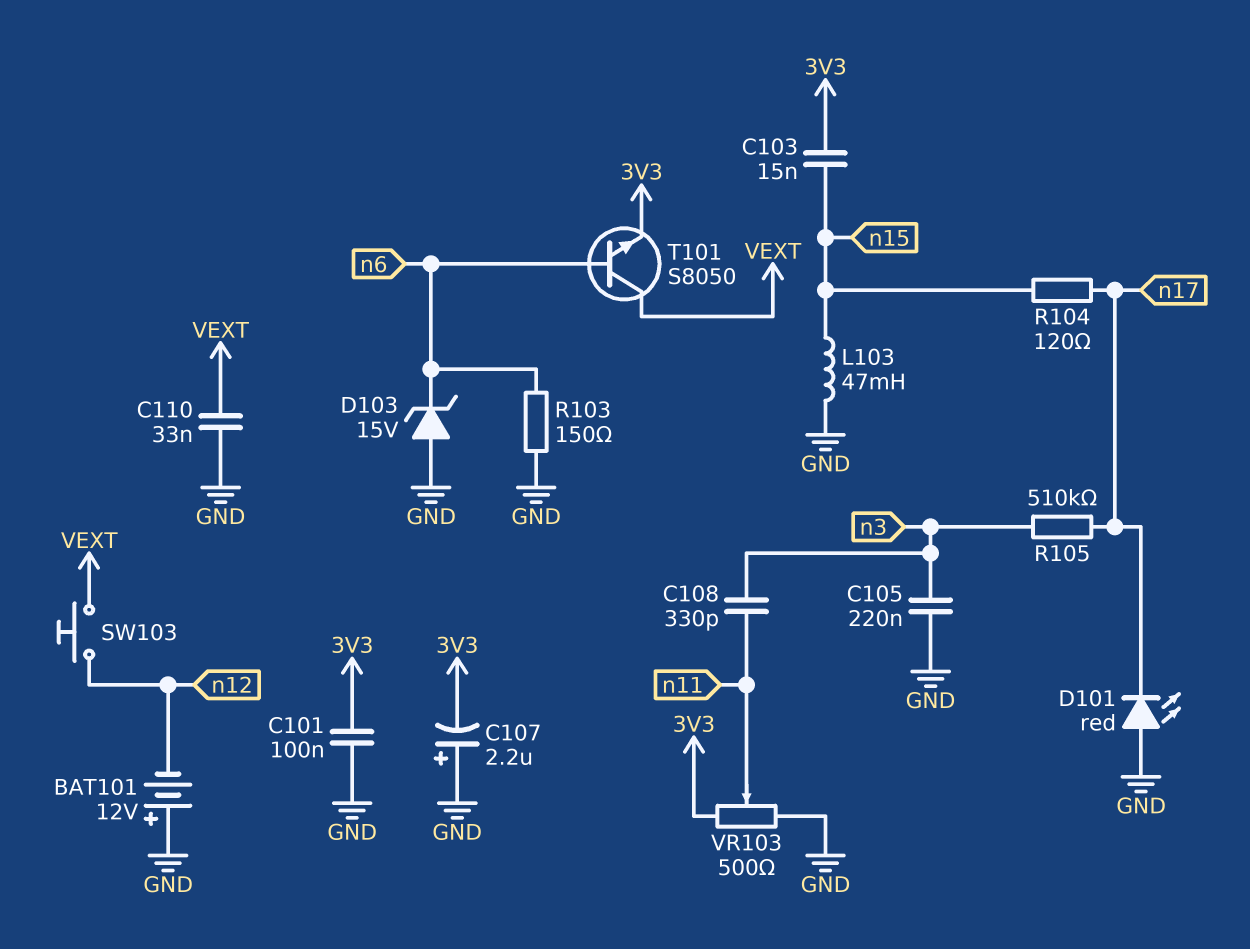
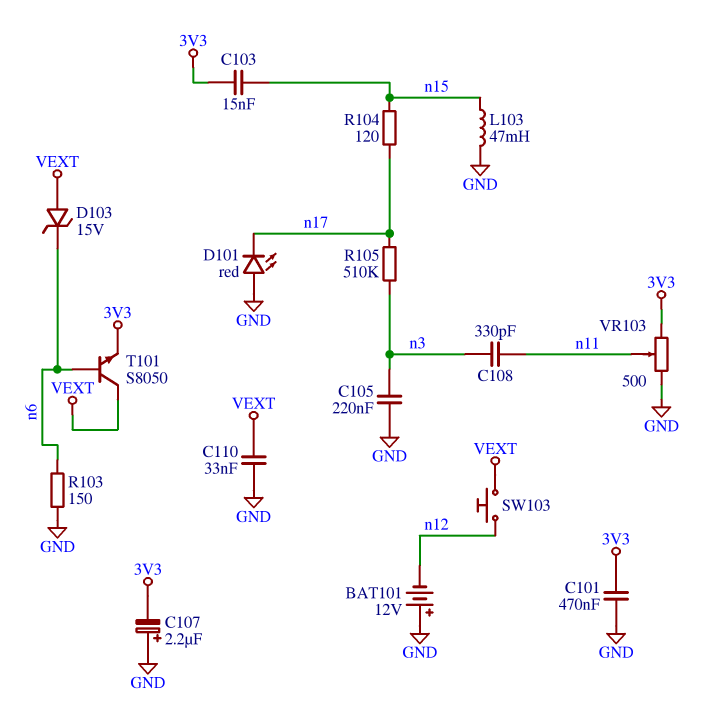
C101: 100nF (3V3, GND) -> 470nF (3V3, GND)
D103: zener 15V (A GND, K n6) -> zener 15V (A VEXT, K n6)

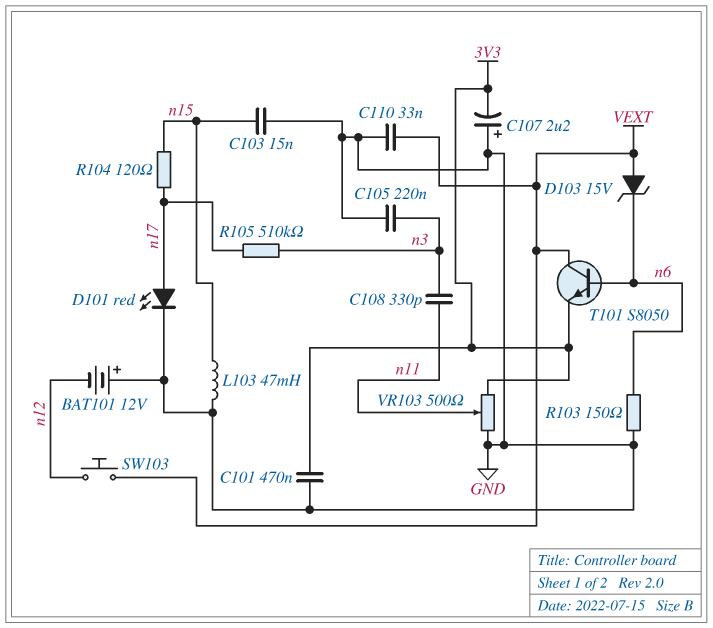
C103: 15nF (3V3, n15) -> 15nF (GND, n15)
D101: LED red (A GND, K n17) -> LED red (A n17, K GND)

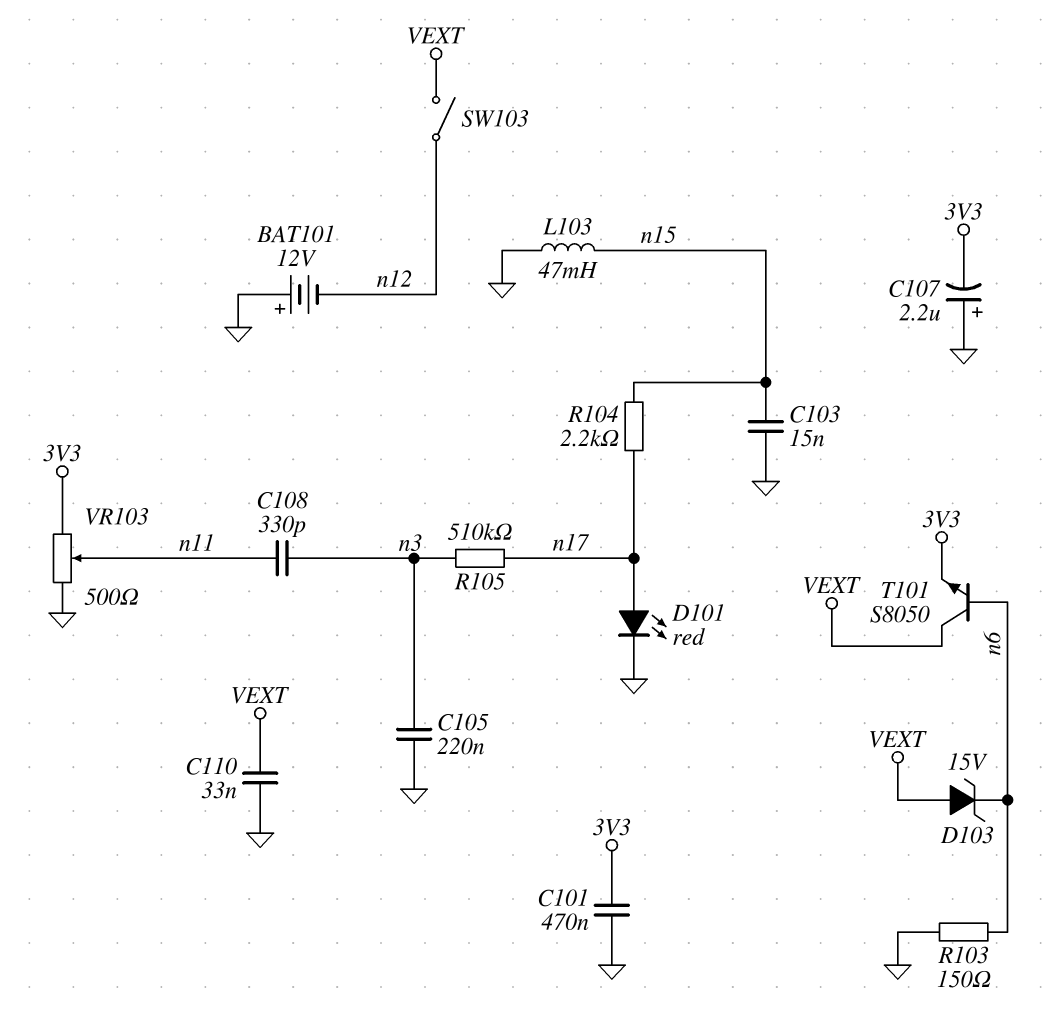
R104: 120 (n15, n17) -> 2.2k (n15, n17)
SW103: button (VEXT, n12) -> switch (VEXT, n12)

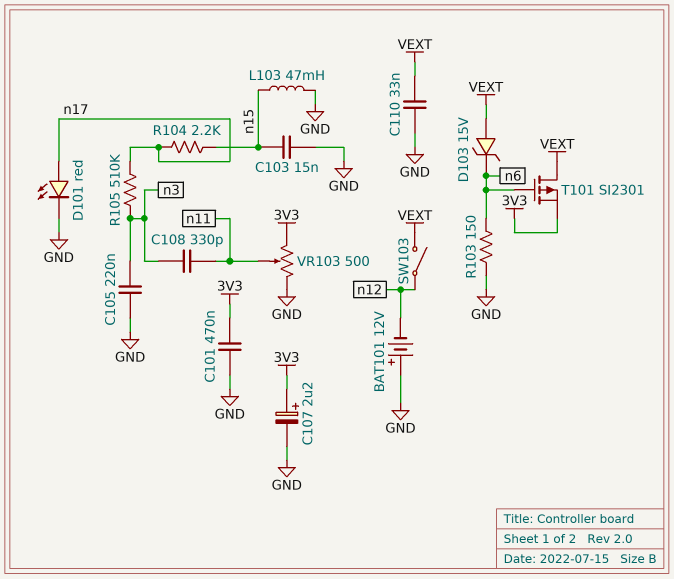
C107: 2.2uF (plus GND, minus 3V3) -> 2.2uF (plus 3V3, minus GND)
T101: NPN S8050 (B n6, C VEXT, E 3V3) -> PMOS SI2301 (G n6, D VEXT, S 3V3)

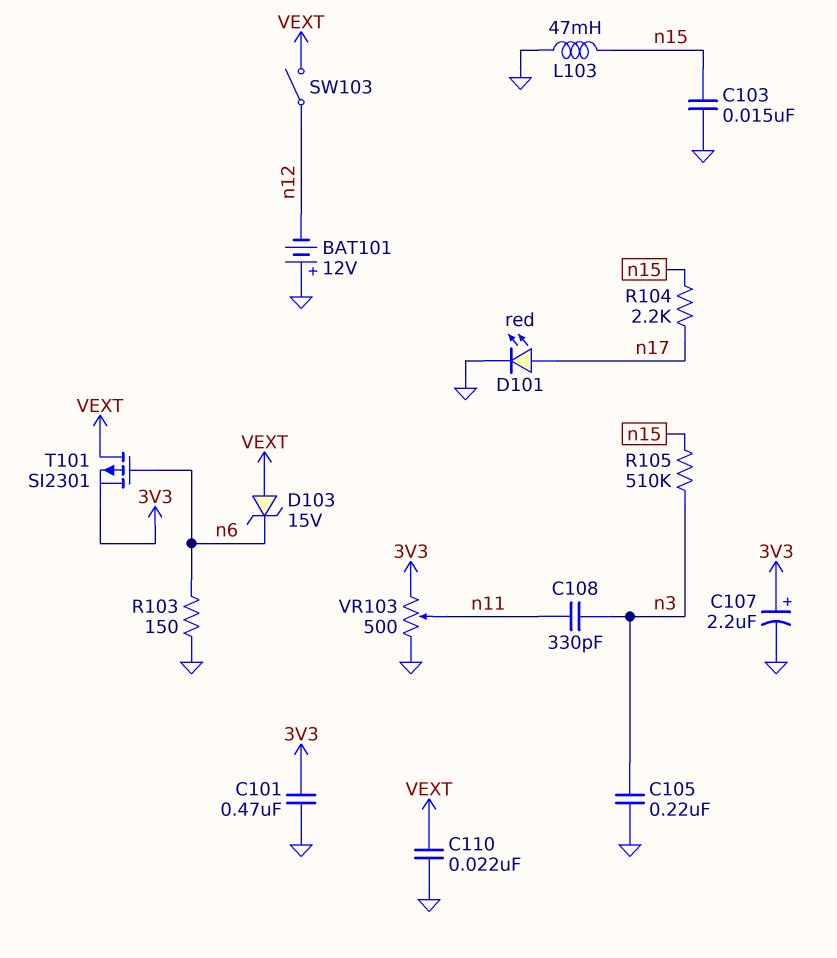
C110: 33nF (GND, VEXT) -> 22nF (GND, VEXT)
R105: 510k (n3, n17) -> 510k (n3, n15)

